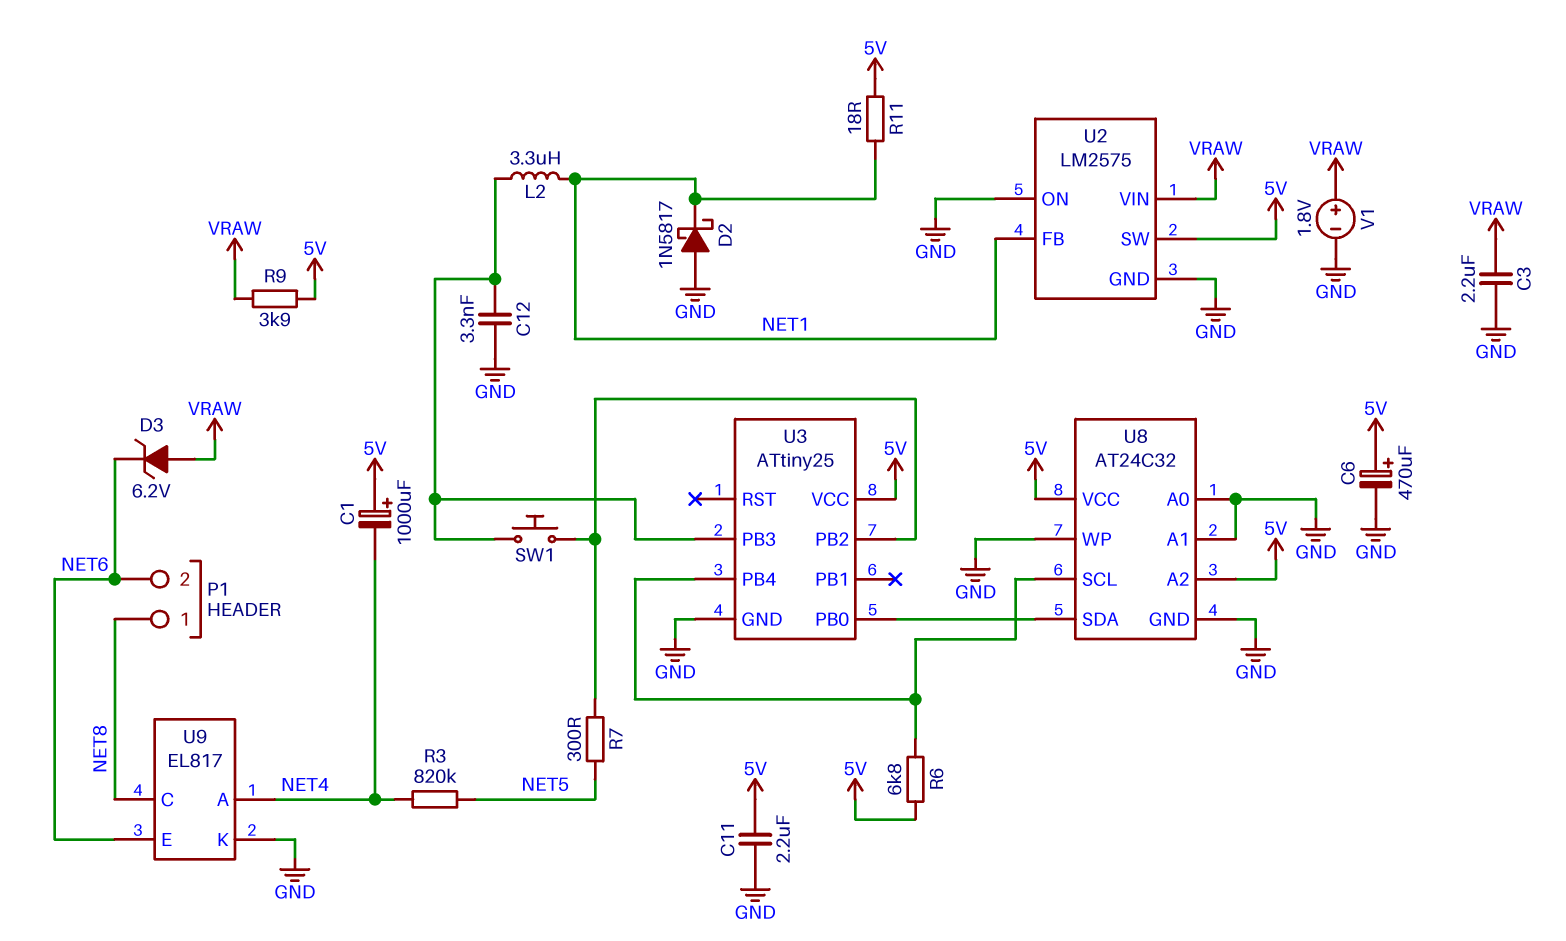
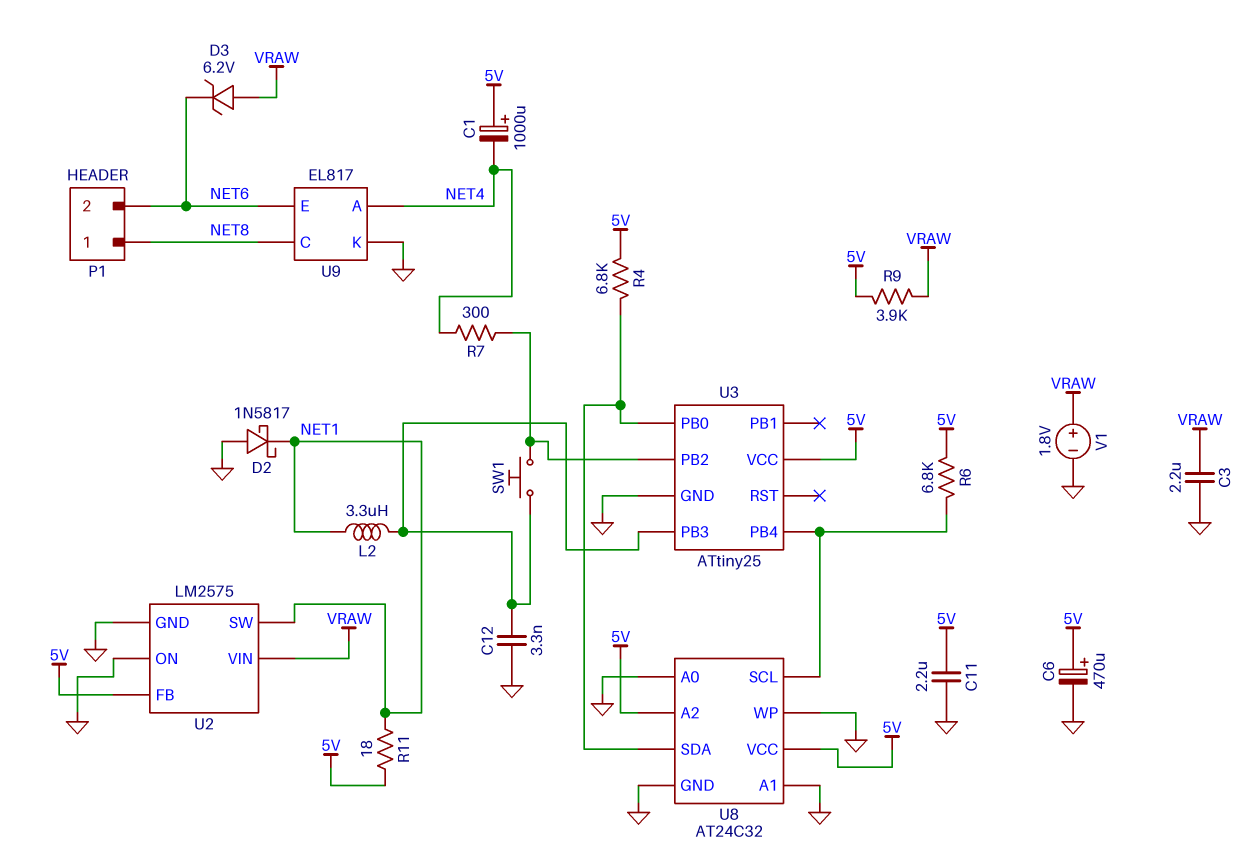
R3: 820k (NET4, NET5) -> none
R4: none -> 6.8k (5V, U3/PB0)
R7: 300 (NET5, U3/PB2) -> 300 (NET4, U3/PB2)
U2 pin FB: NET1 -> 5V
U2 pin SW: 5V -> NET1

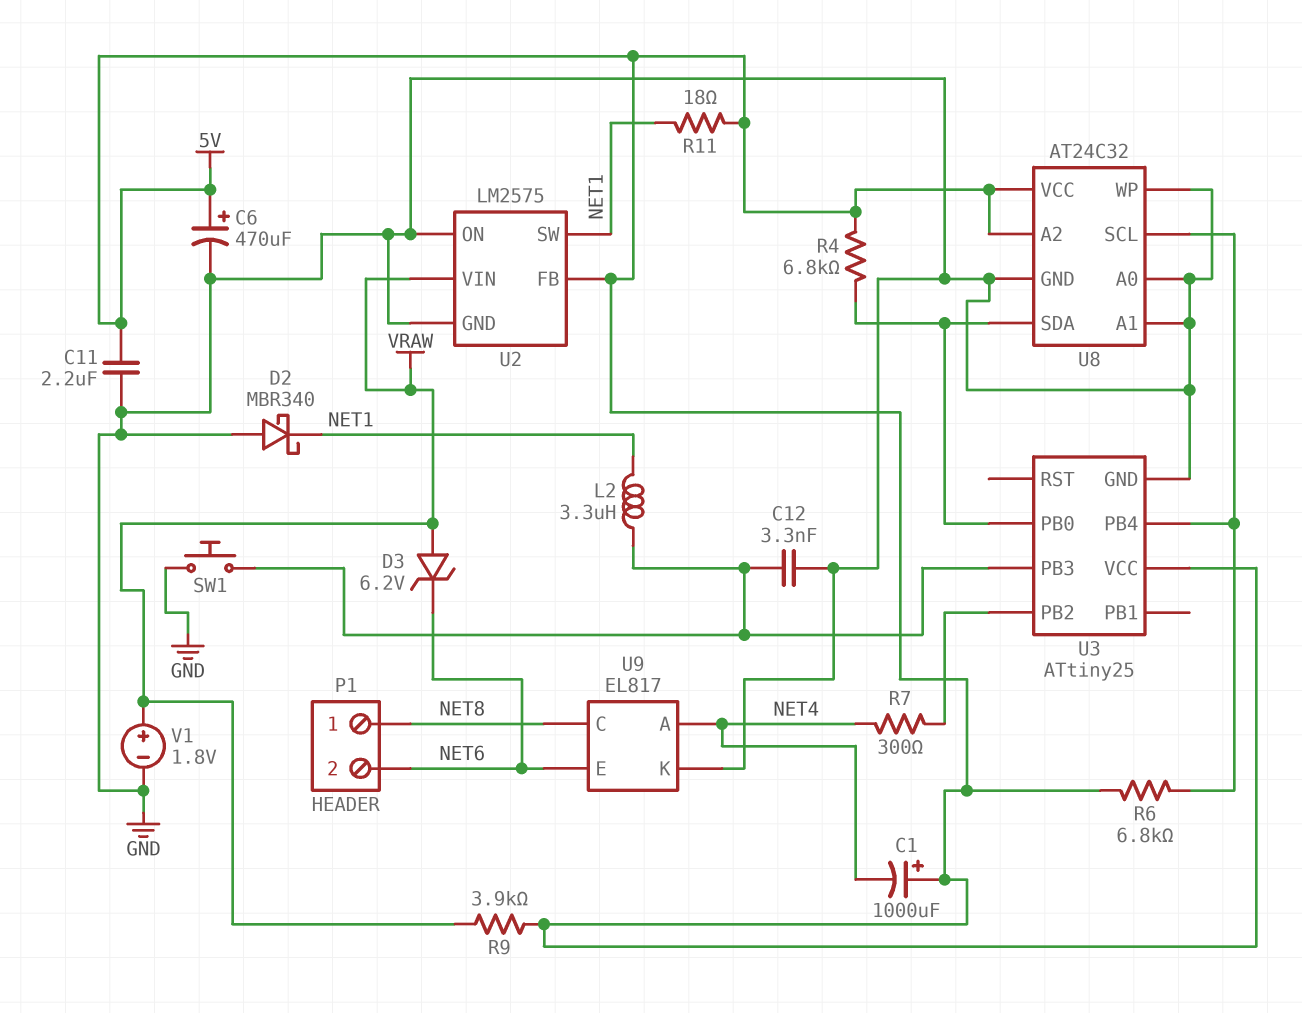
C3: 2.2uF (GND, VRAW) -> none
D2: schottky 1N5817 (A GND, K NET1) -> schottky MBR340 (A GND, K NET1)
SW1: button (U3/PB2, U3/PB3) -> button (GND, U3/PB3)

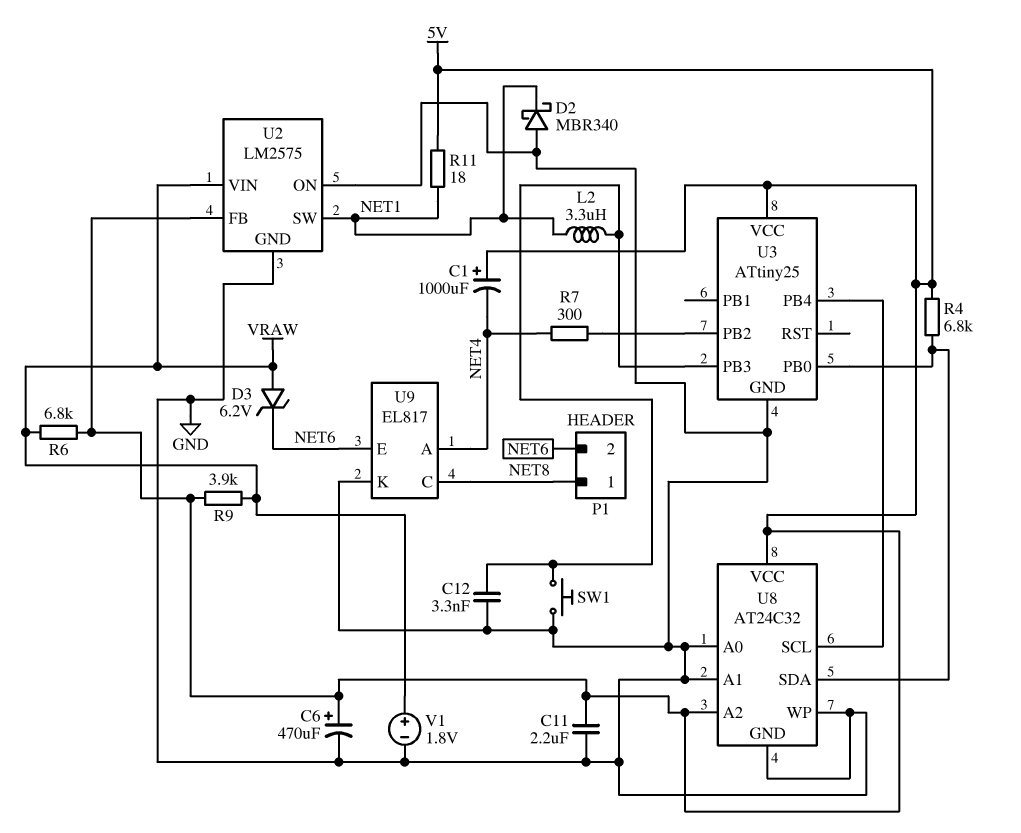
R6: 6.8k (5V, U3/PB4) -> 6.8k (5V, VRAW)

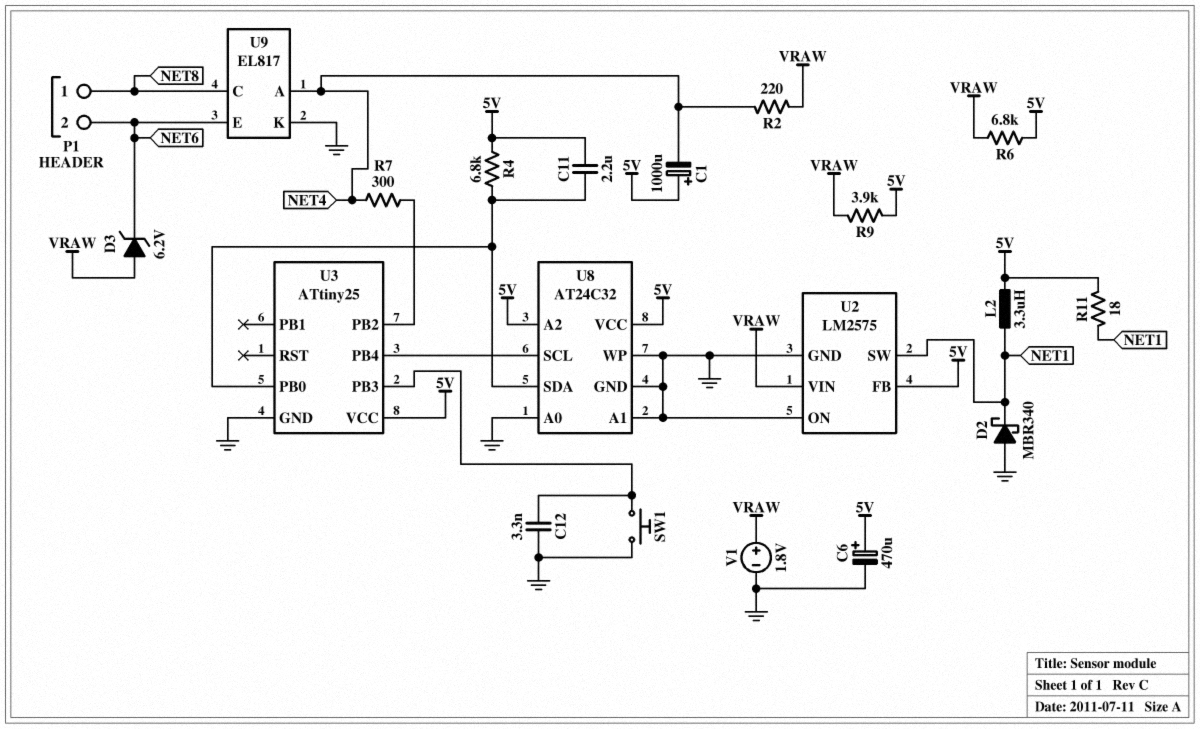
C11: 2.2uF (5V, GND) -> 2.2uF (5V, U3/PB0)
L2: 3.3uH (NET1, U3/PB3) -> 3.3uH (5V, NET1)
R2: none -> 220 (NET4, VRAW)

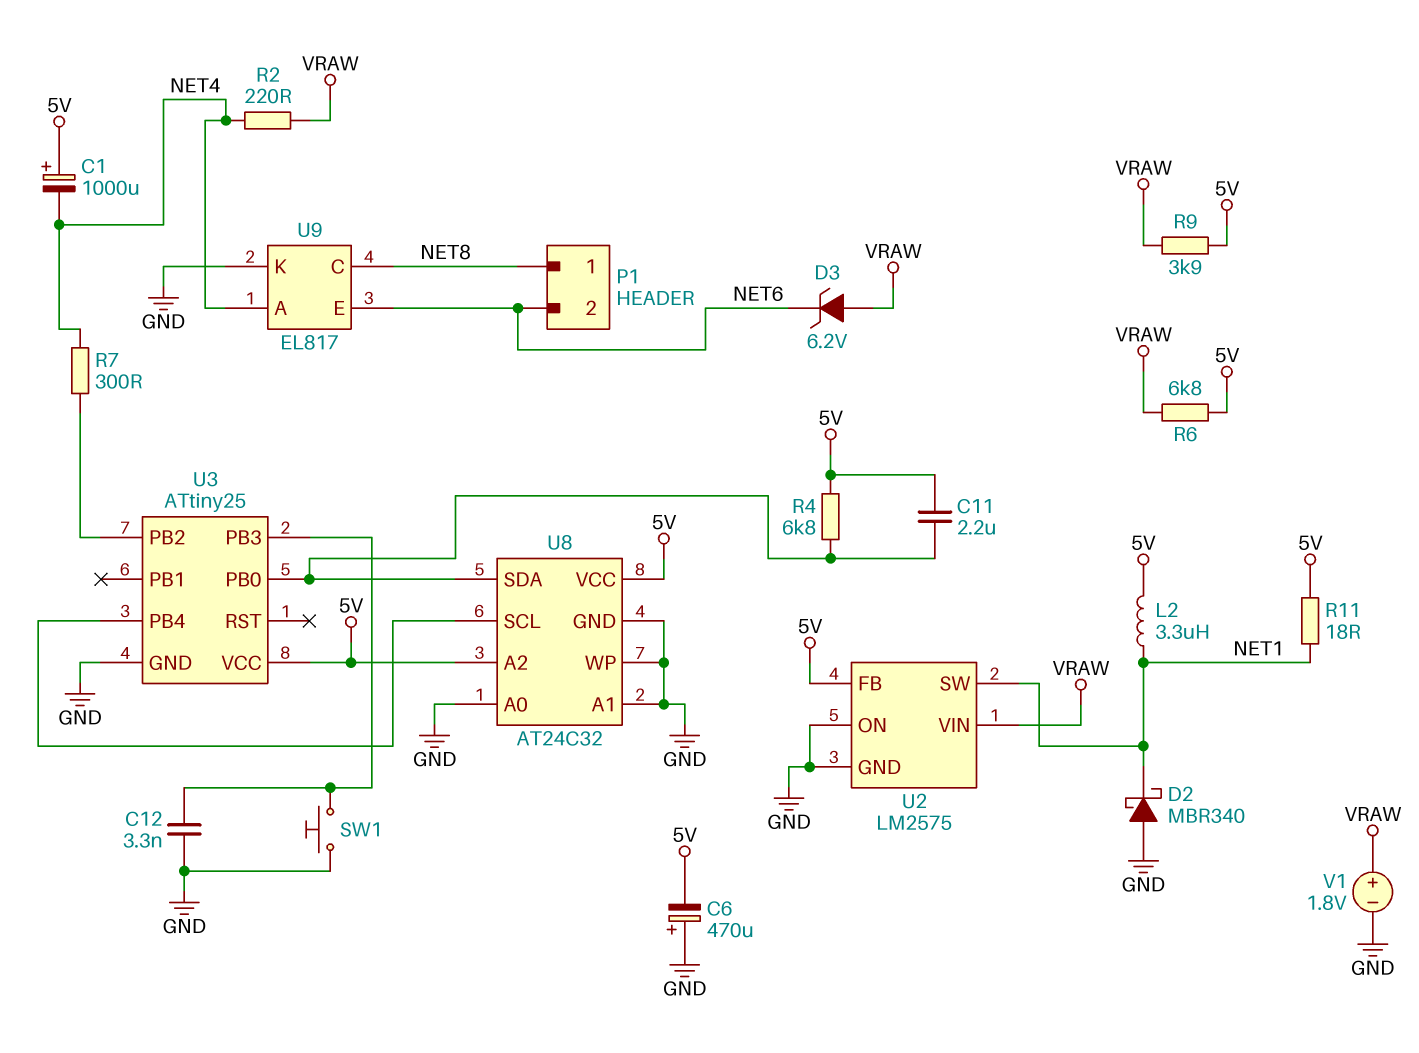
C6: 470uF (plus 5V, minus GND) -> 470uF (plus GND, minus 5V)

